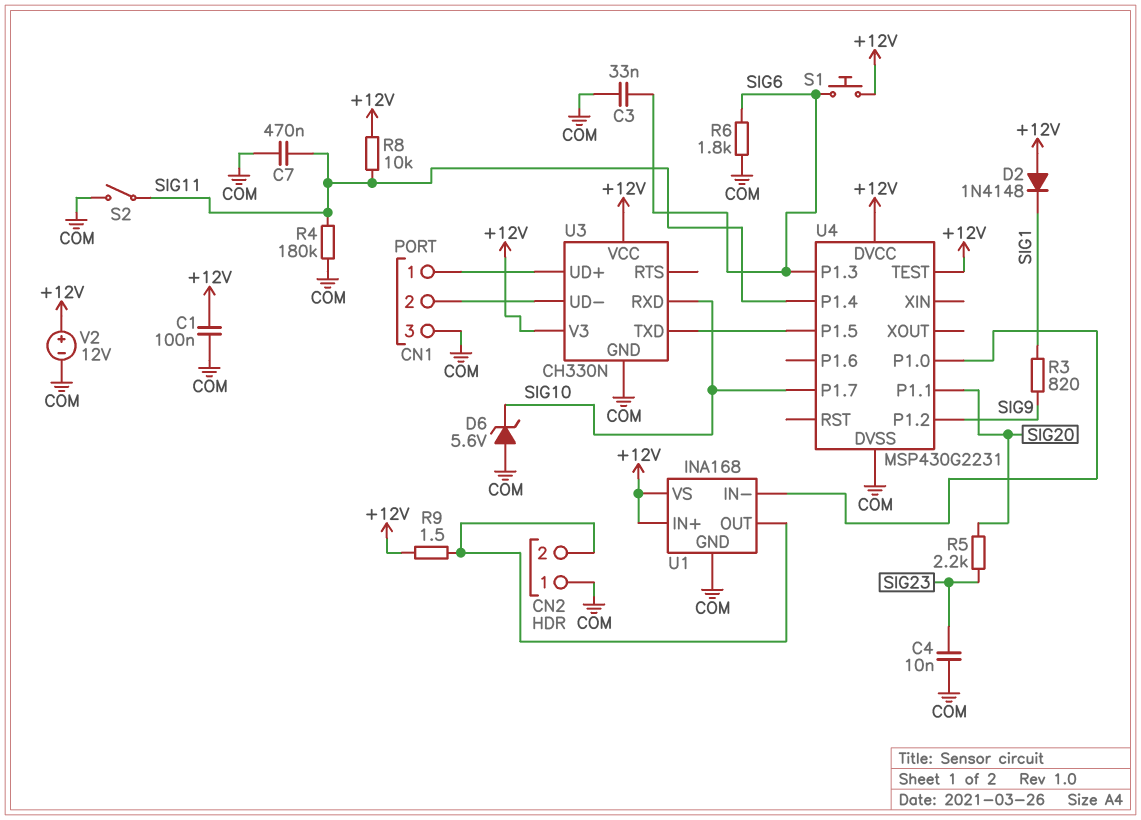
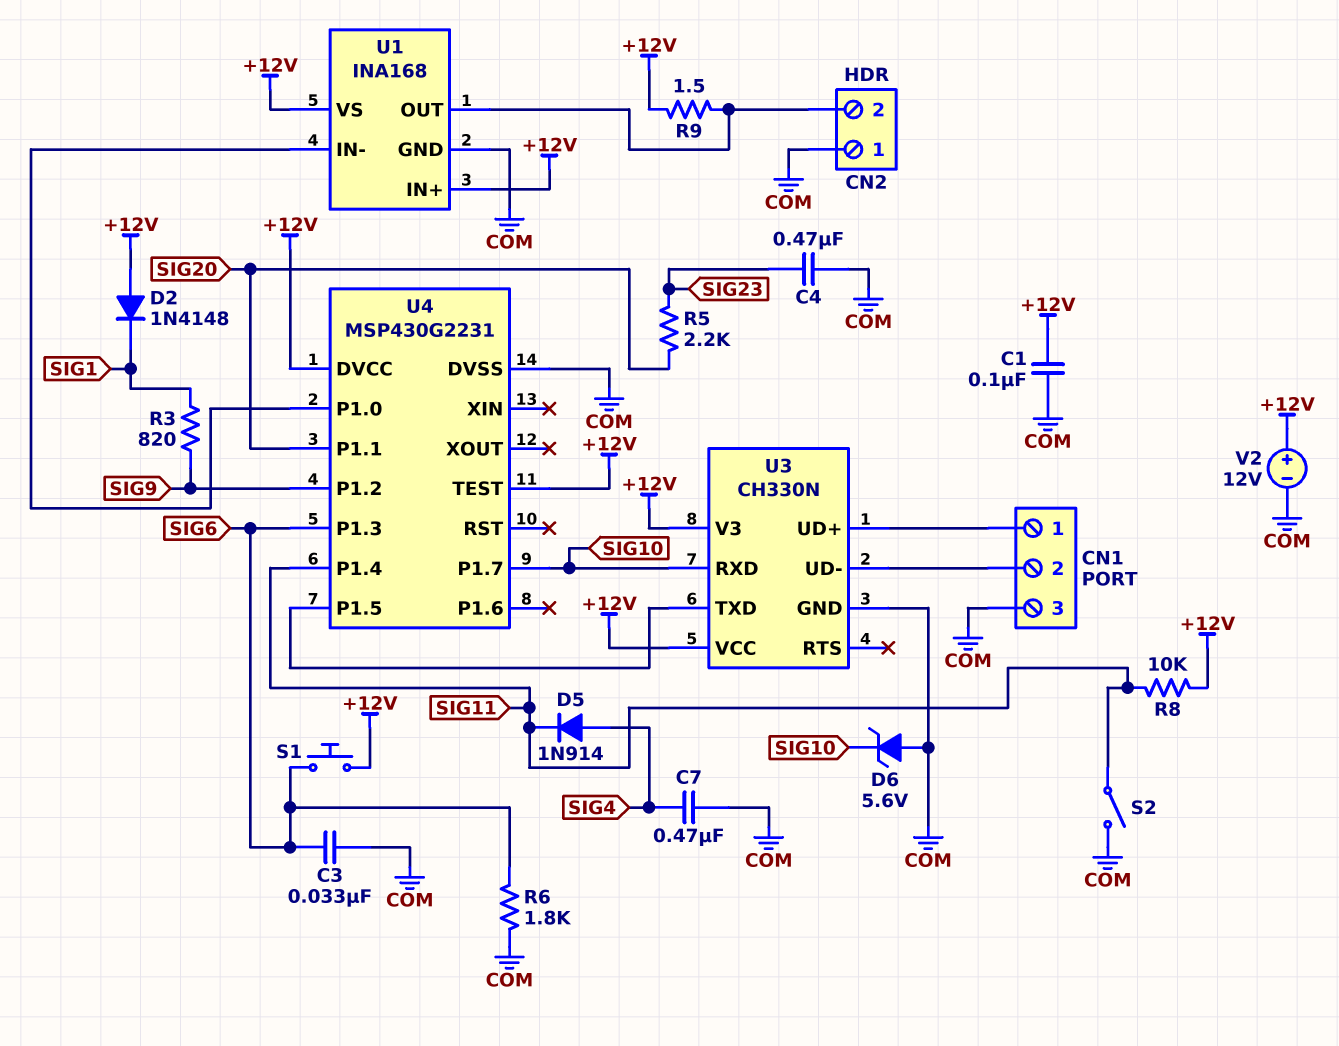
C4: 10nF (COM, SIG23) -> 470nF (COM, SIG23)
C7: 470nF (COM, SIG11) -> 470nF (COM, SIG4)
D5: none -> diode 1N914 (A SIG4, K SIG11)
R4: 180k (COM, SIG11) -> none

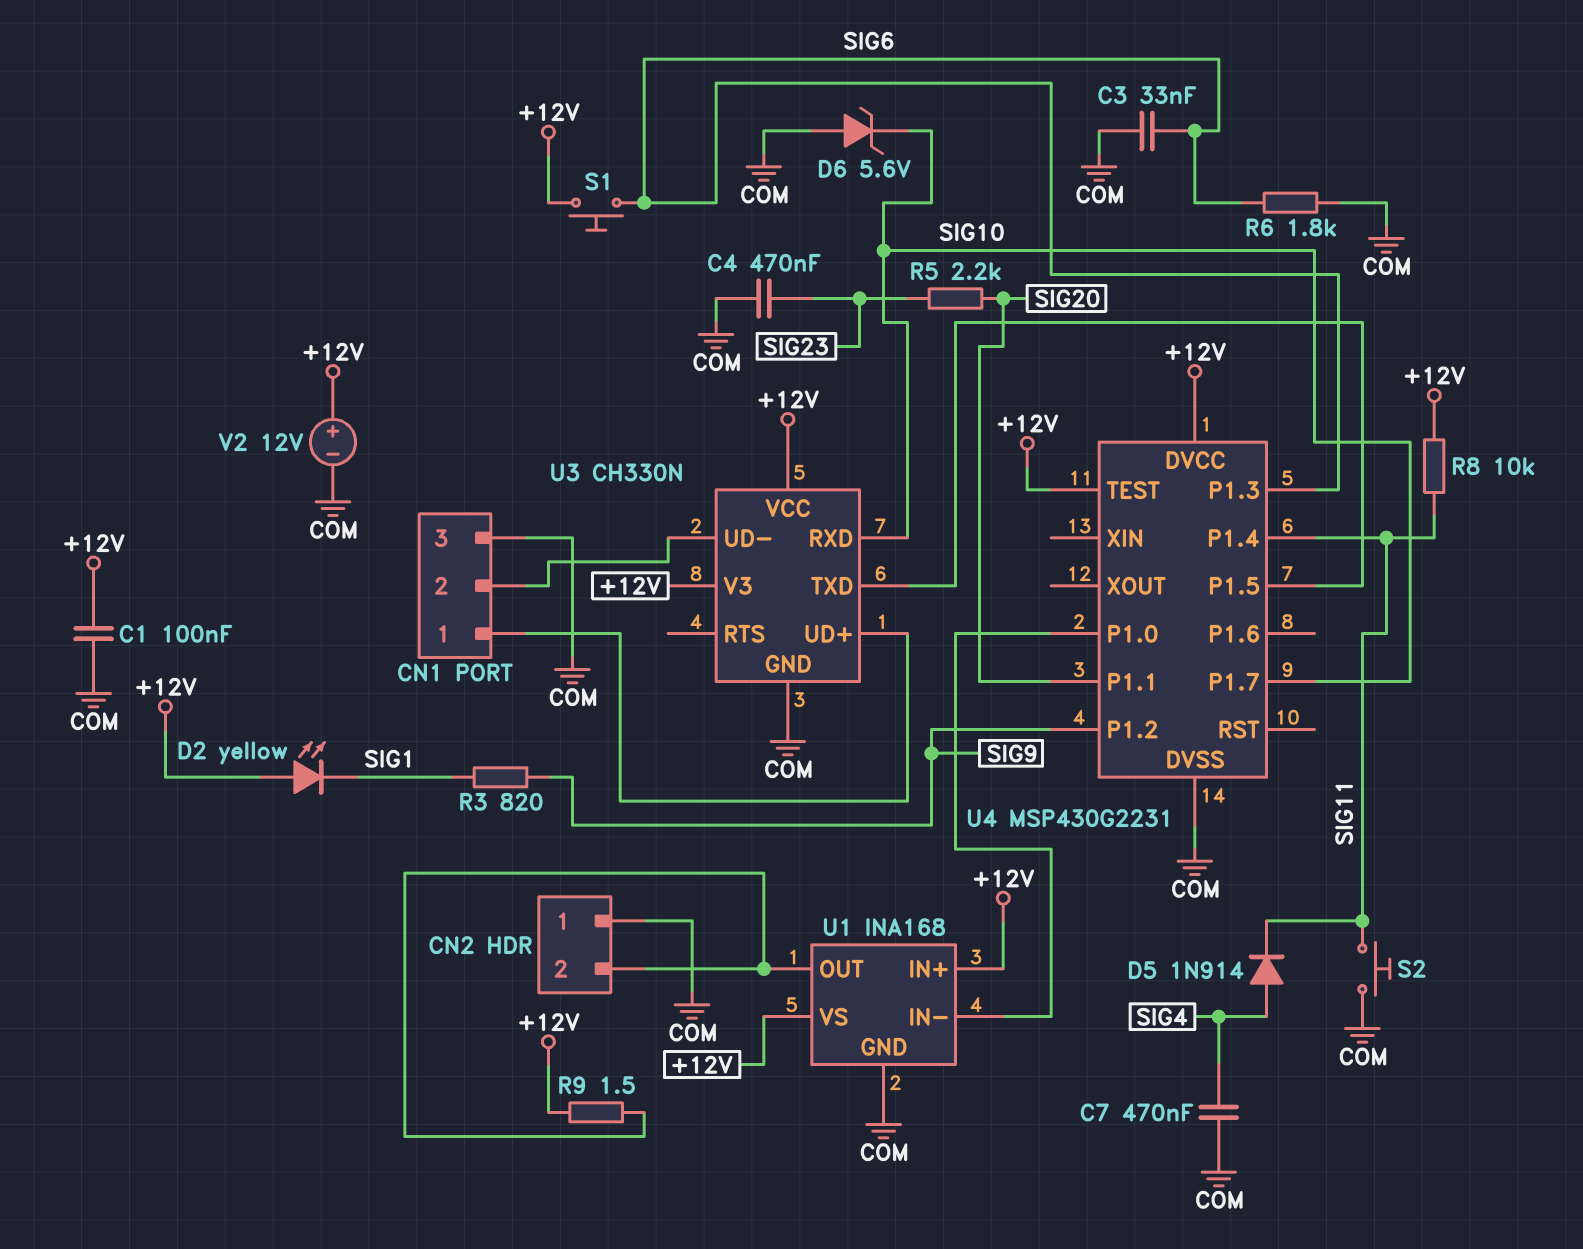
D2: diode 1N4148 (A +12V, K SIG1) -> LED yellow (A +12V, K SIG1)
S2: switch (COM, SIG11) -> button (COM, SIG11)

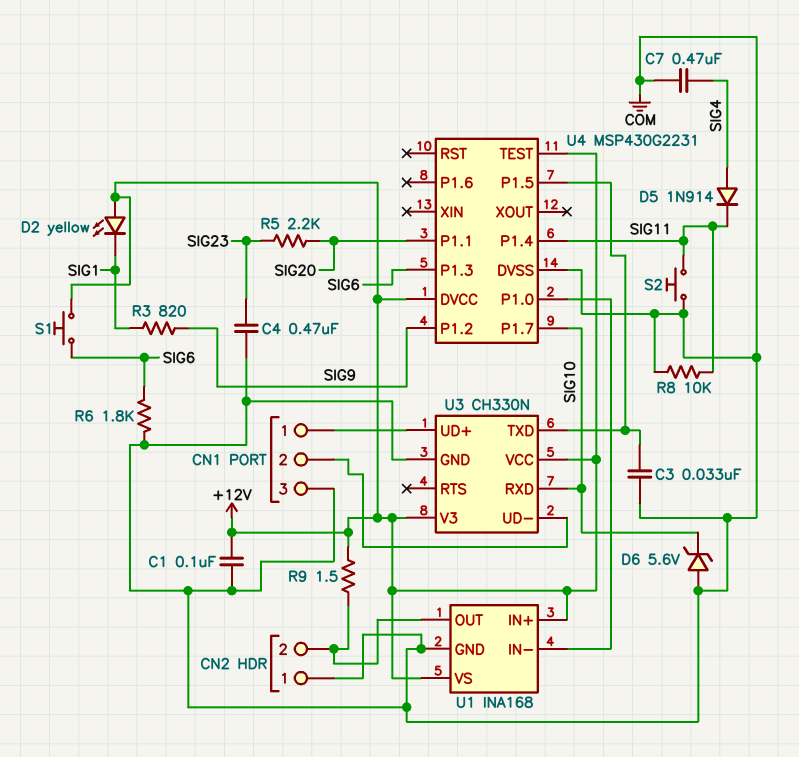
C3: 33nF (COM, SIG6) -> 33nF (COM, U3/TXD)
R8: 10k (+12V, SIG11) -> 10k (COM, SIG11)
V2: 12V (plus +12V, minus COM) -> none

